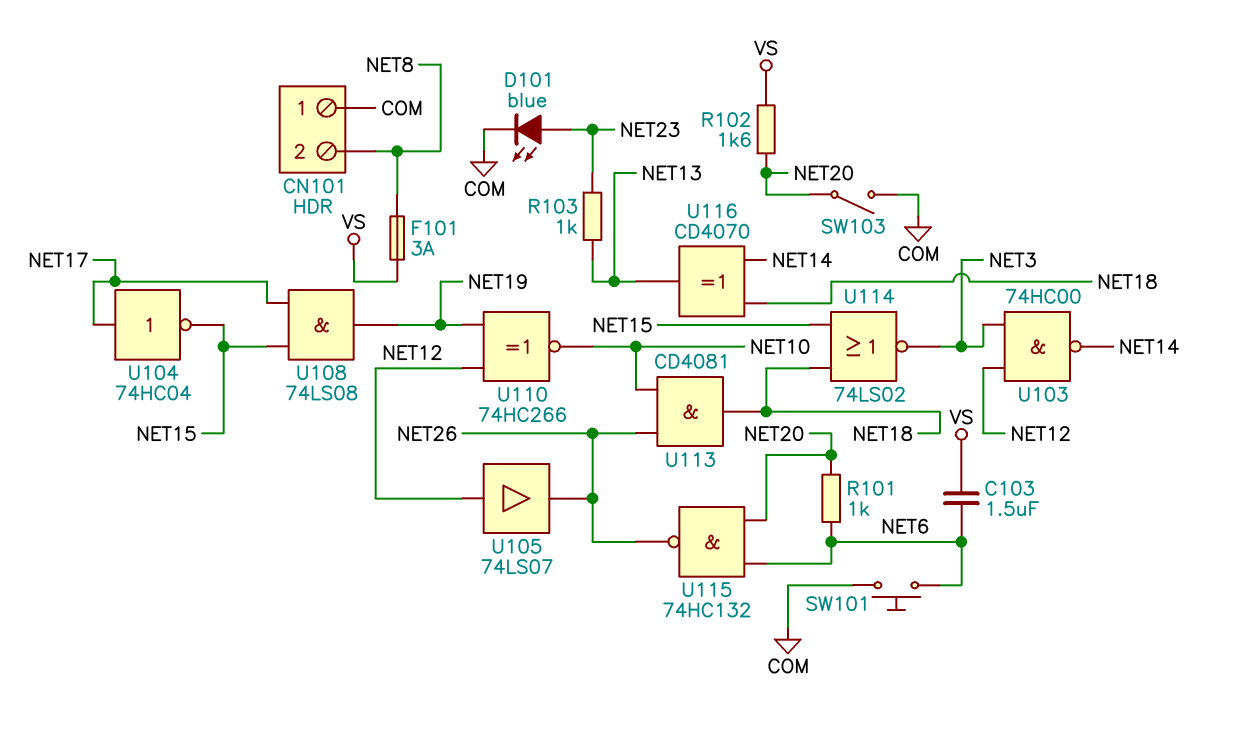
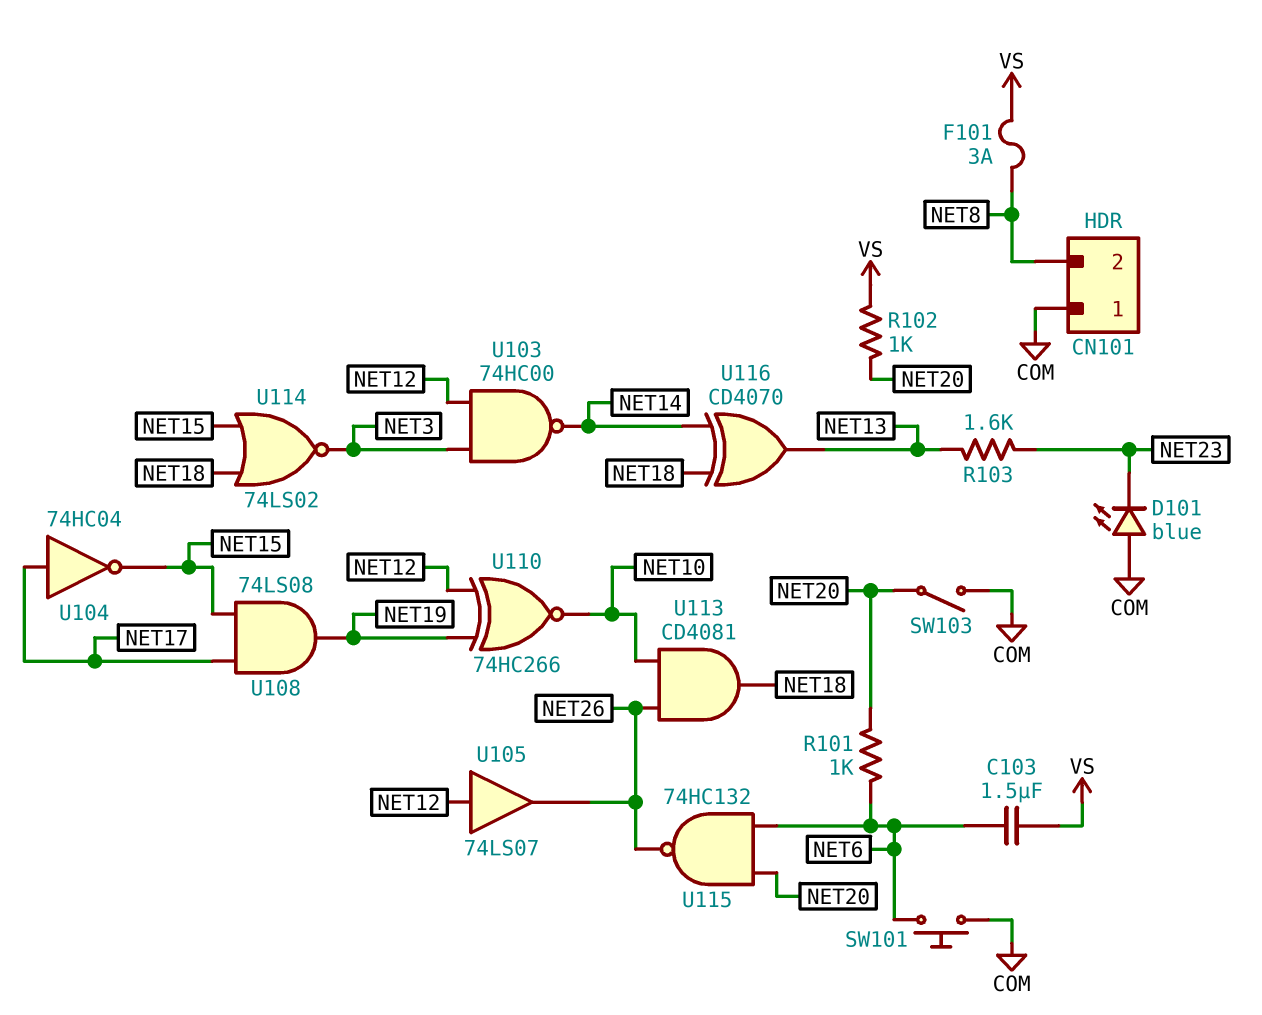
D101: LED blue (A NET23, K COM) -> LED blue (A COM, K NET23)
R102: 1.6k (NET20, VS) -> 1k (NET20, VS)
R103: 1k (NET13, NET23) -> 1.6k (NET13, NET23)

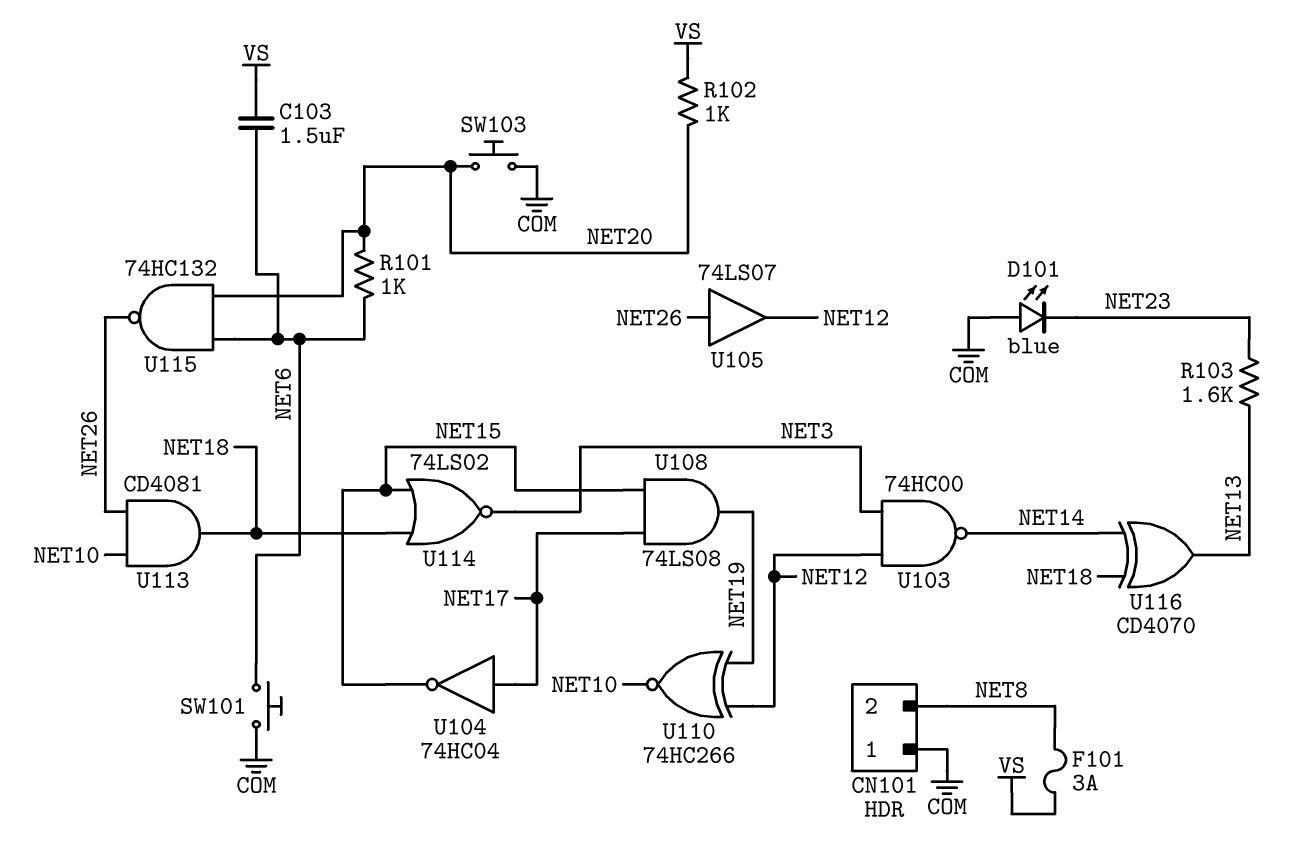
SW103: switch (COM, NET20) -> button (COM, NET20)
U105: buffer 74LS07 (in NET12, out NET26) -> buffer 74LS07 (in NET26, out NET12)

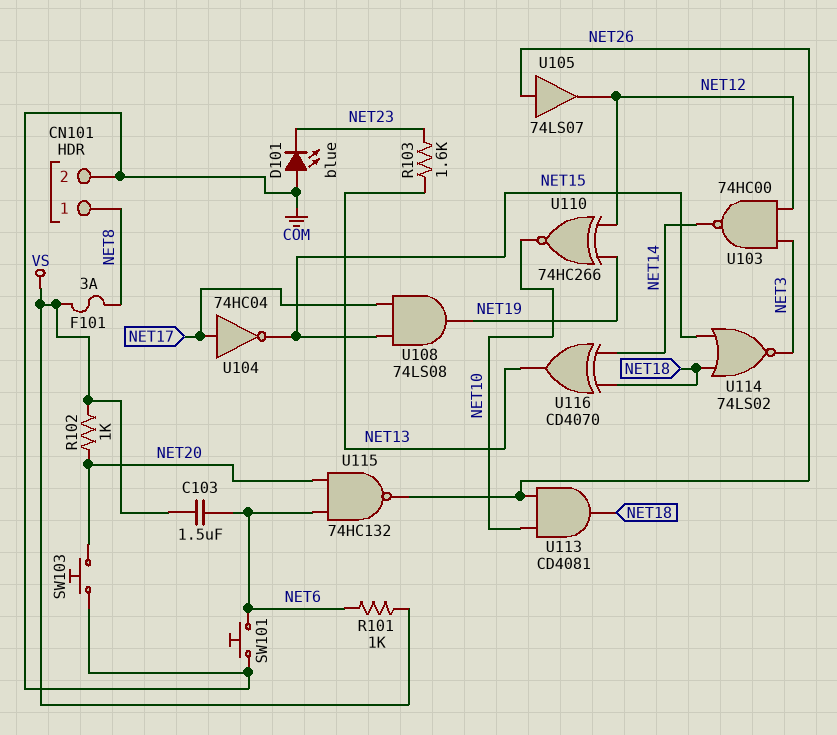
CN101 pin 1: COM -> NET8
CN101 pin 2: NET8 -> COM
R101: 1k (NET6, NET20) -> 1k (NET6, VS)

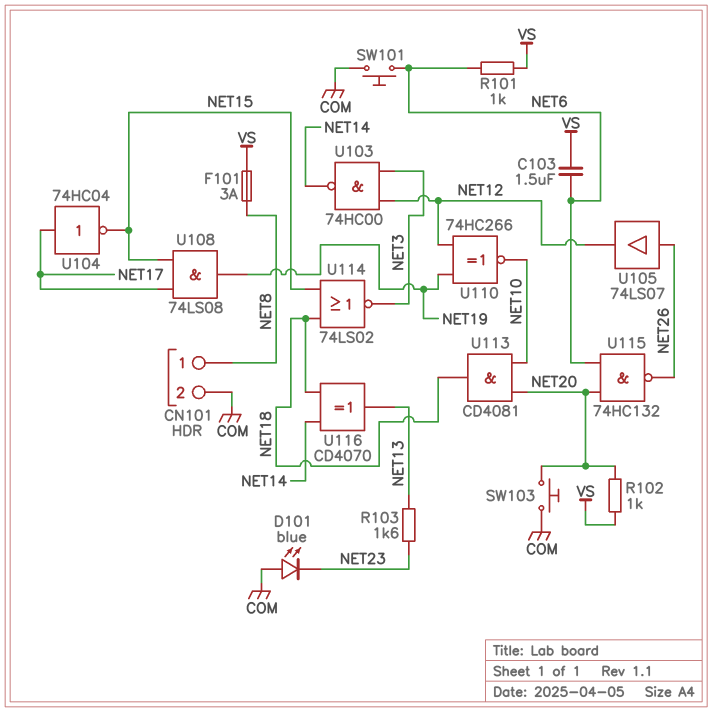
U113: AND CD4081 (in NET10, in NET26, out NET18) -> AND CD4081 (in NET10, in NET20, out NET18)

